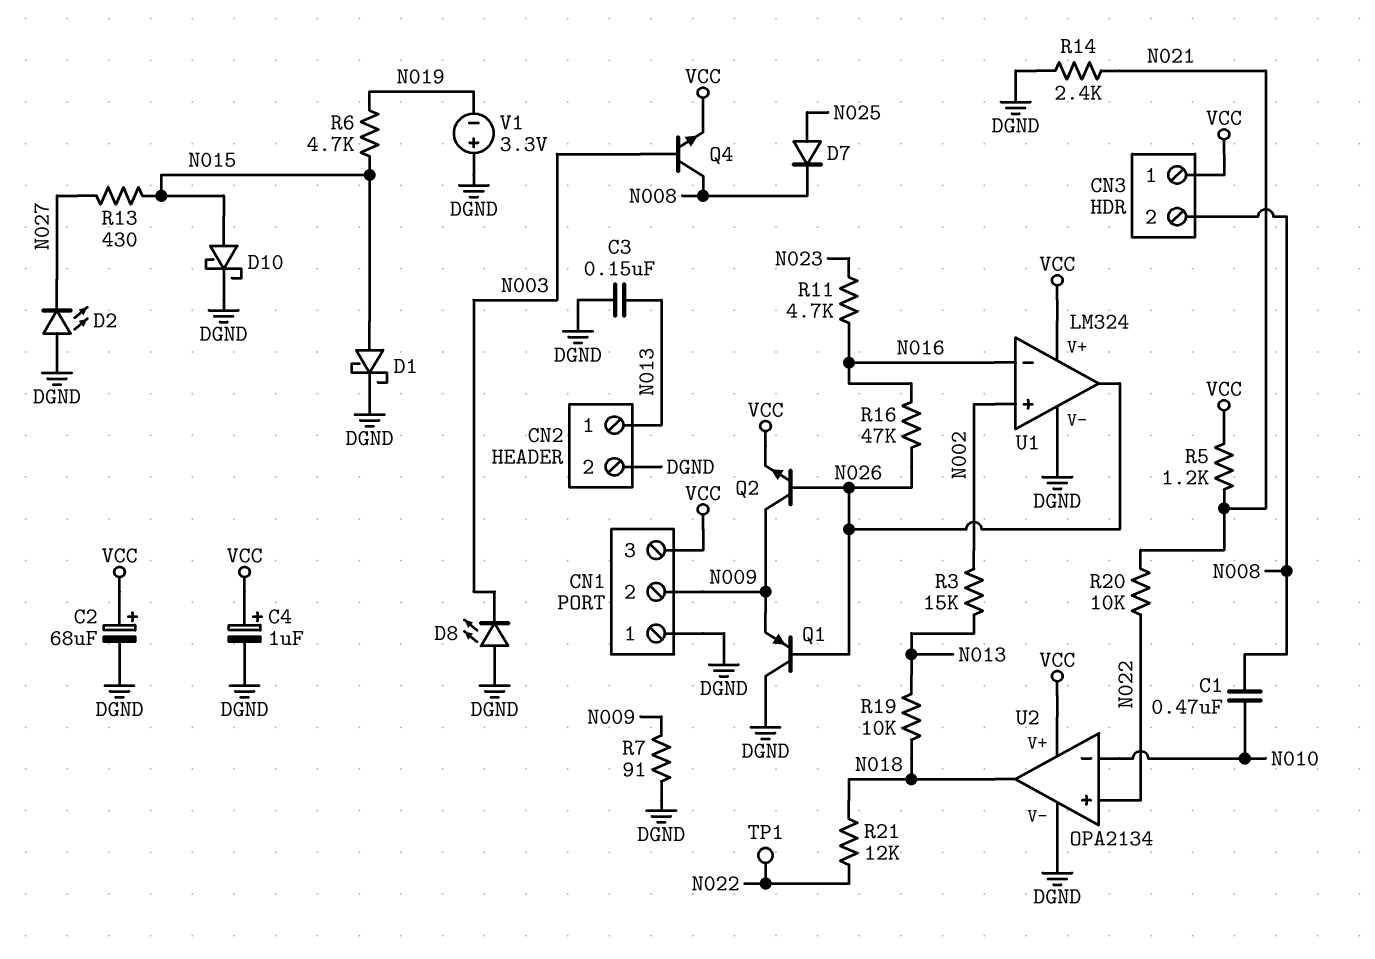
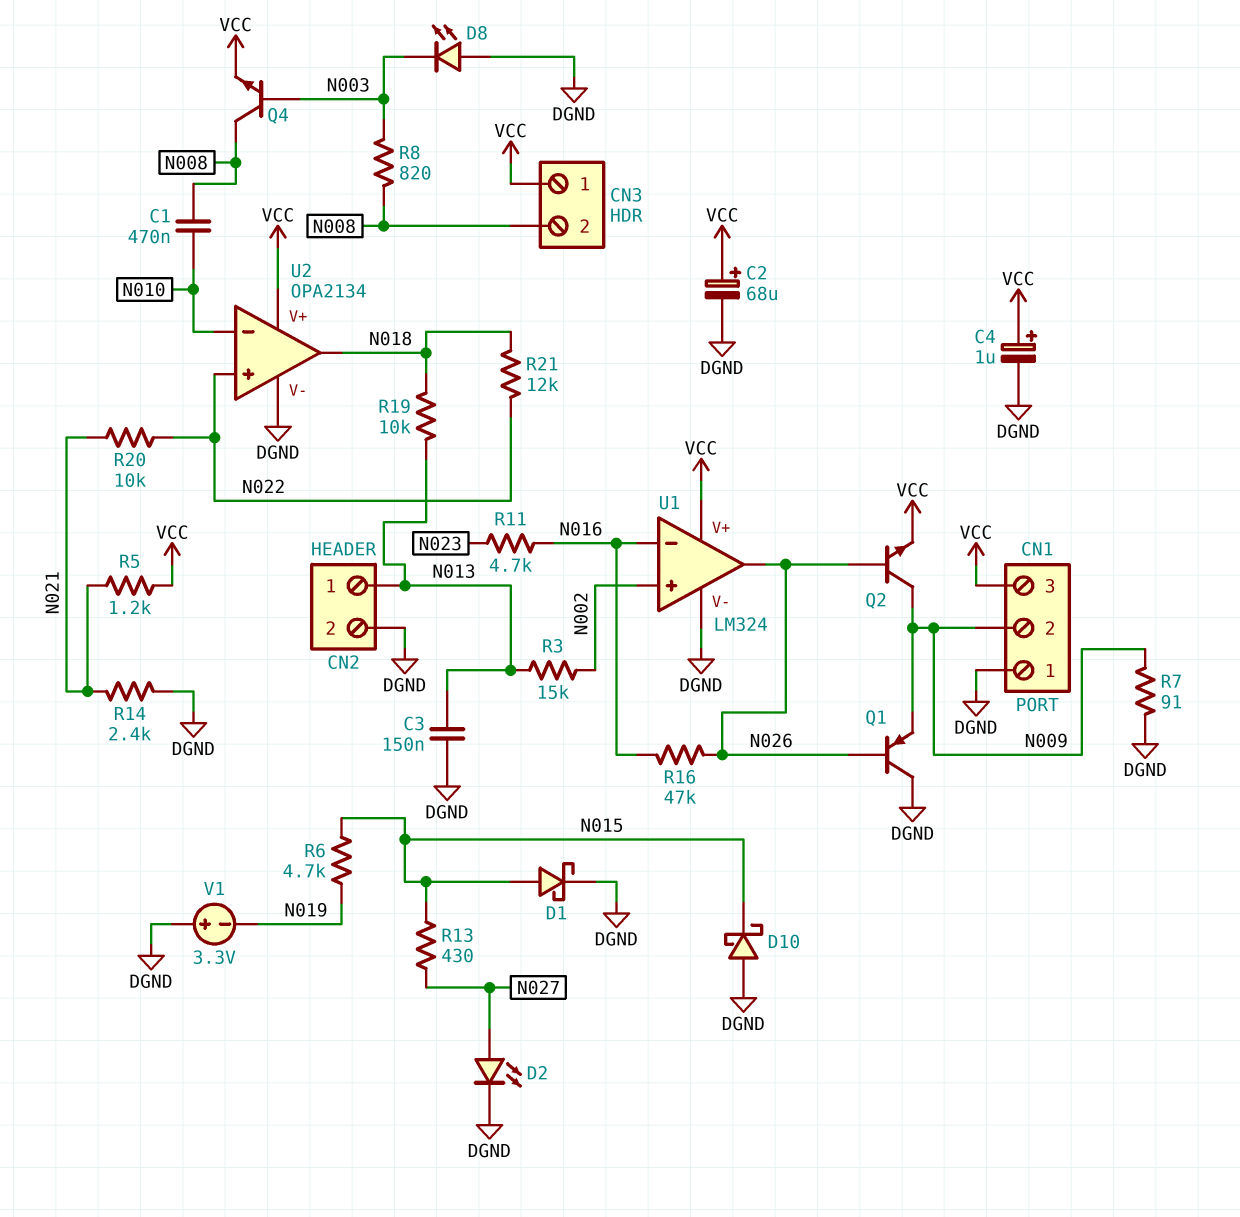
D2: LED (A DGND, K N027) -> LED (A N027, K DGND)
D7: diode (A N025, K N008) -> none
D10: schottky (A N015, K DGND) -> schottky (A DGND, K N015)
R8: none -> 820 (N003, N008)
TP1: test point (N022) -> none

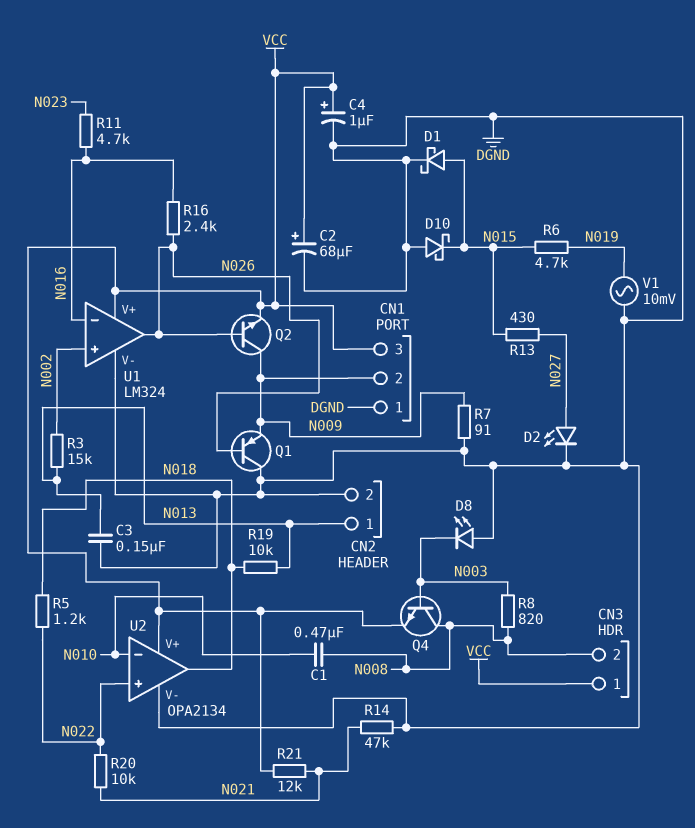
R5: 1.2k (N021, VCC) -> 1.2k (N018, N022)
R14: 2.4k (DGND, N021) -> 47k (DGND, N021)
R16: 47k (N016, N026) -> 2.4k (N016, N026)
R21: 12k (N018, N022) -> 12k (N021, VCC)
V1: 3.3V (plus DGND, minus N019) -> AC 10mV (DGND, N019)

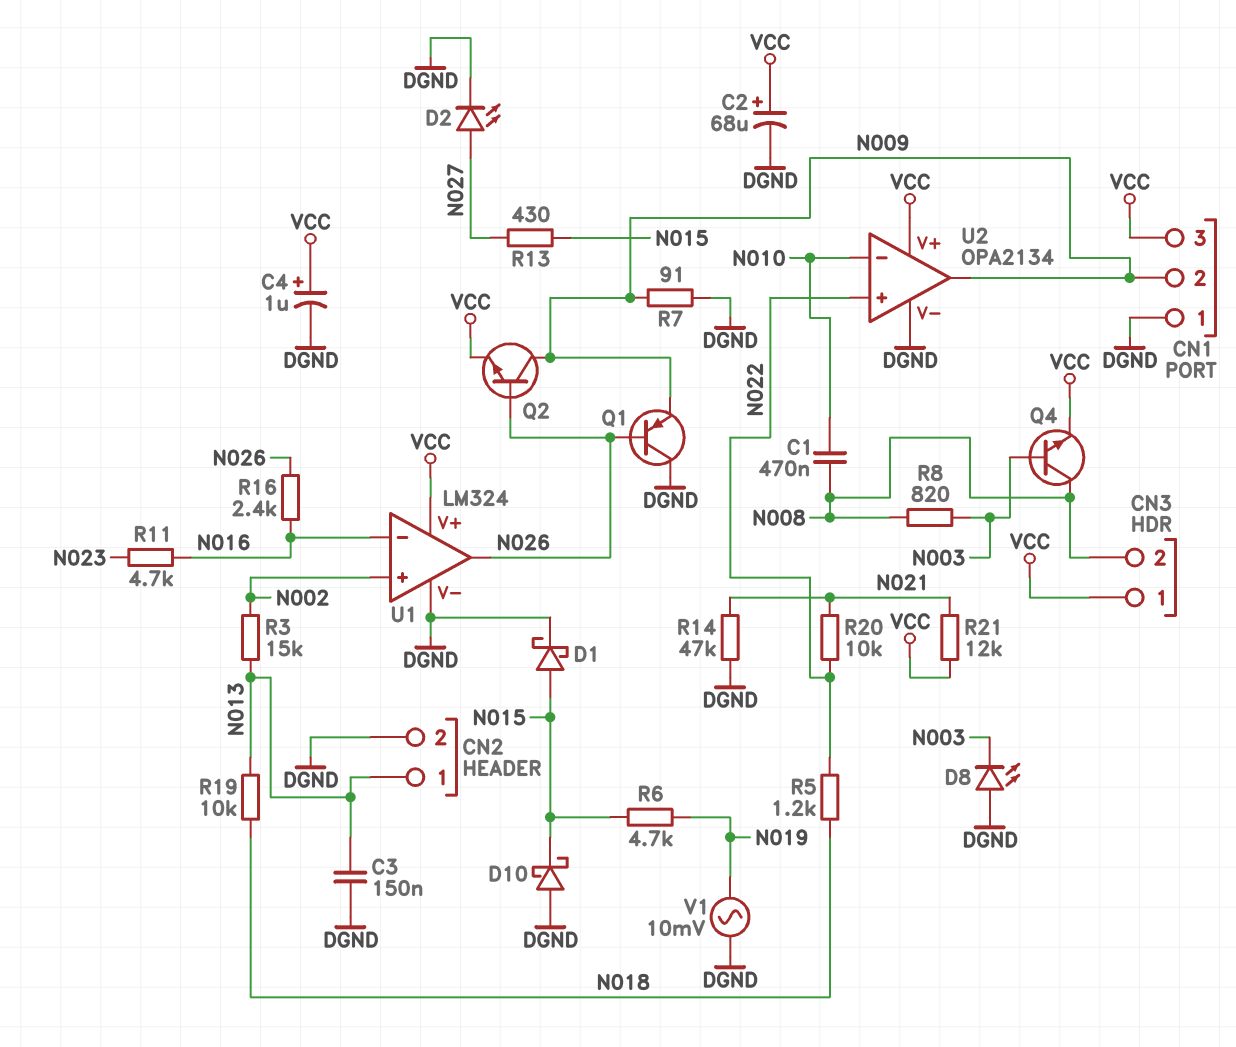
U2 pin out: N018 -> N009

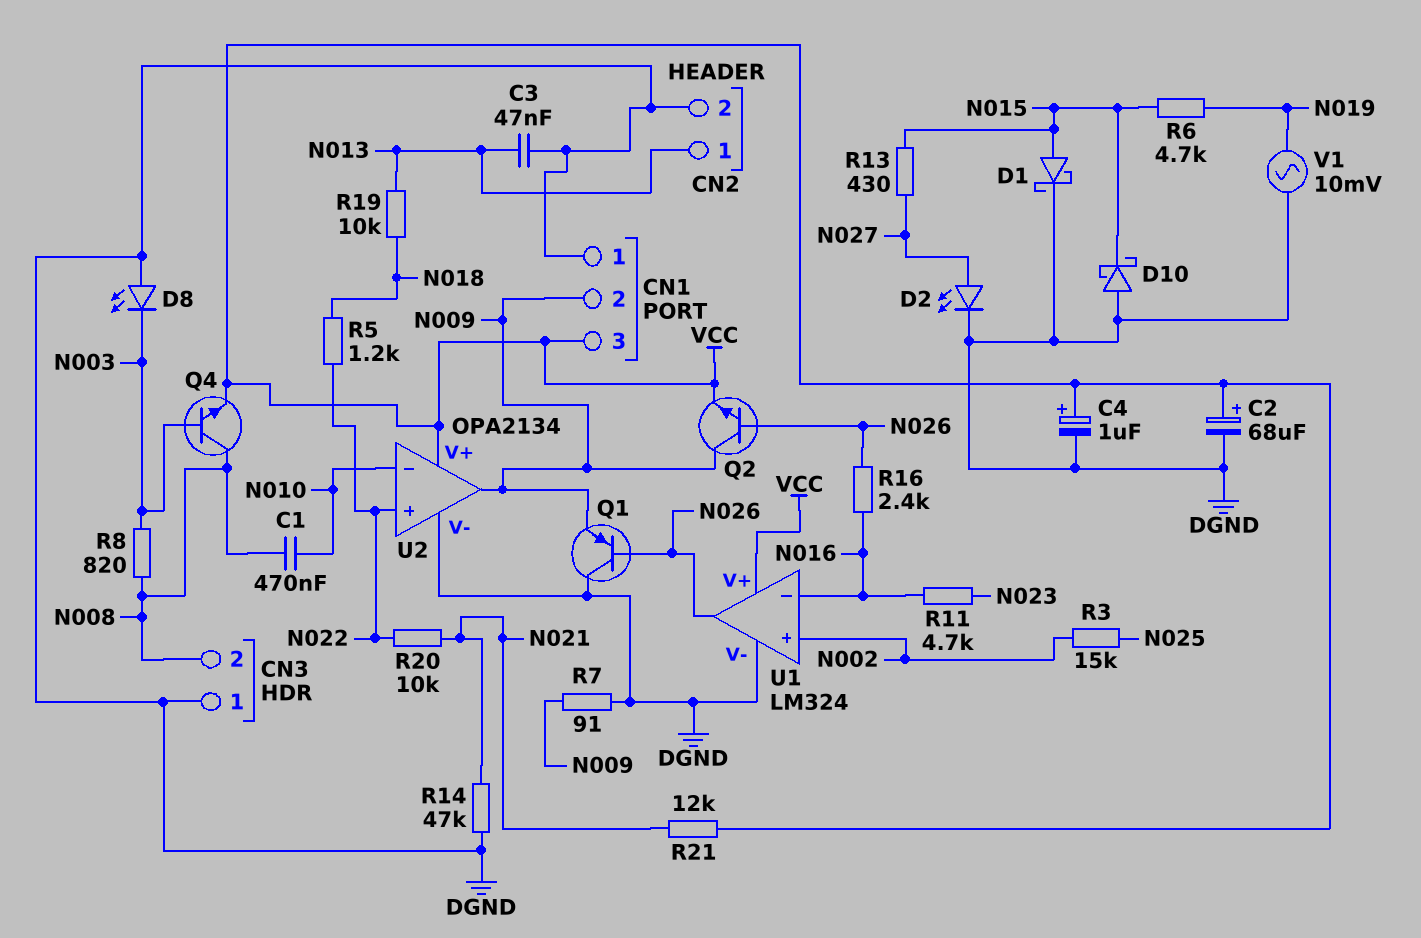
C3: 150nF (DGND, N013) -> 47nF (DGND, N013)
CN3 pin 1: VCC -> DGND
R3: 15k (N002, N013) -> 15k (N002, N025)

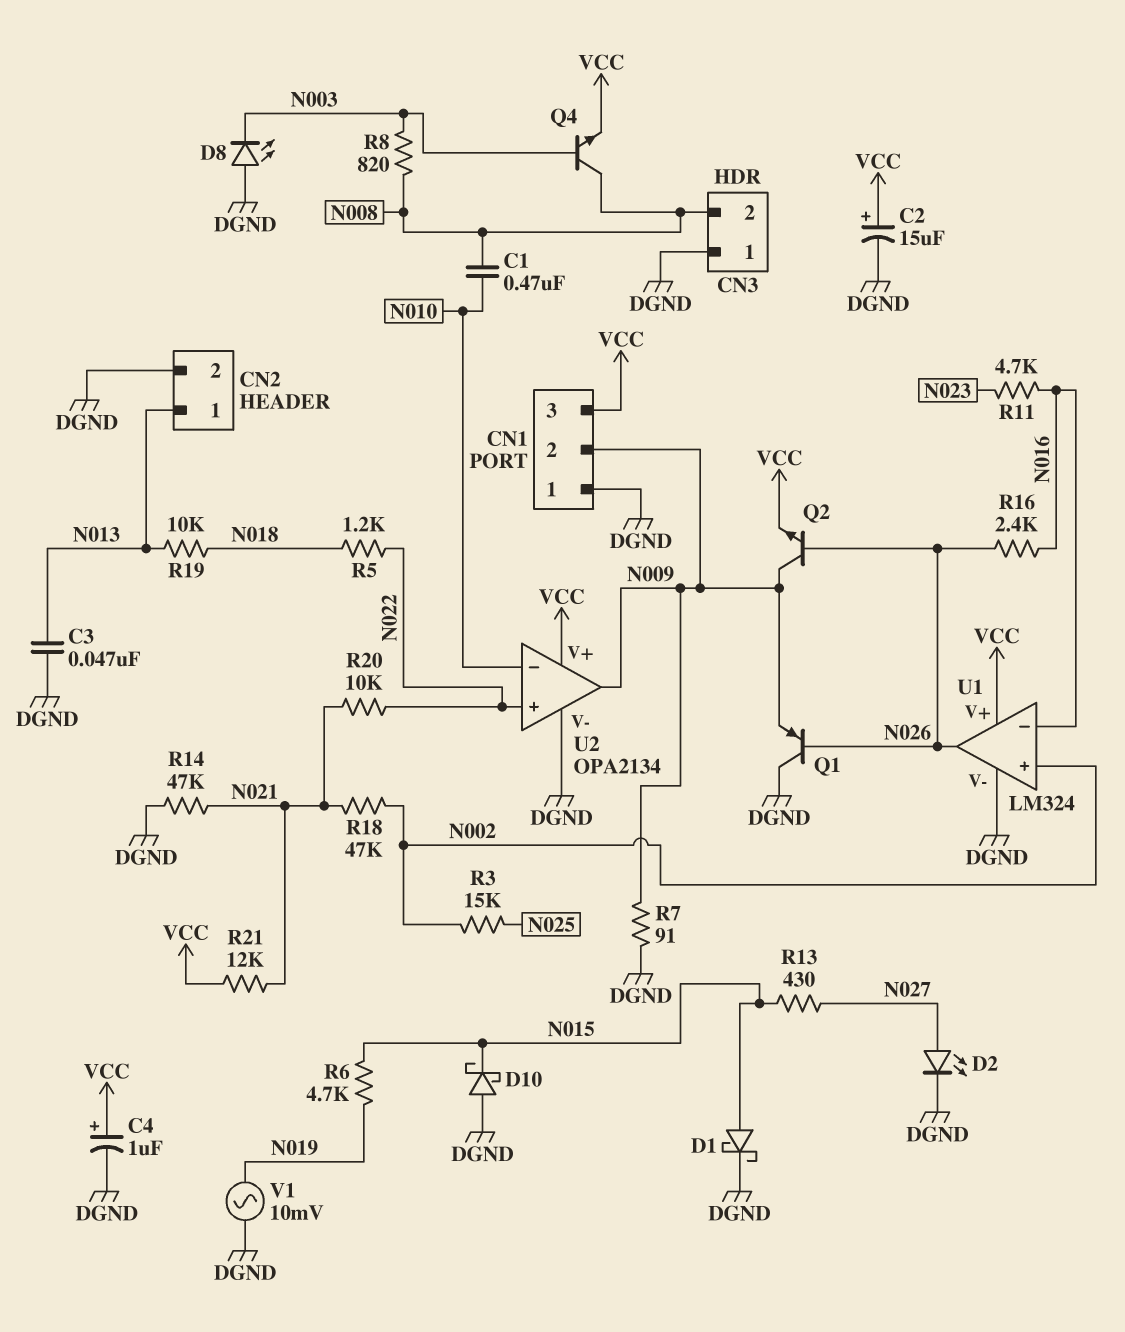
C2: 68uF (plus VCC, minus DGND) -> 15uF (plus VCC, minus DGND)
R18: none -> 47k (N002, N021)

